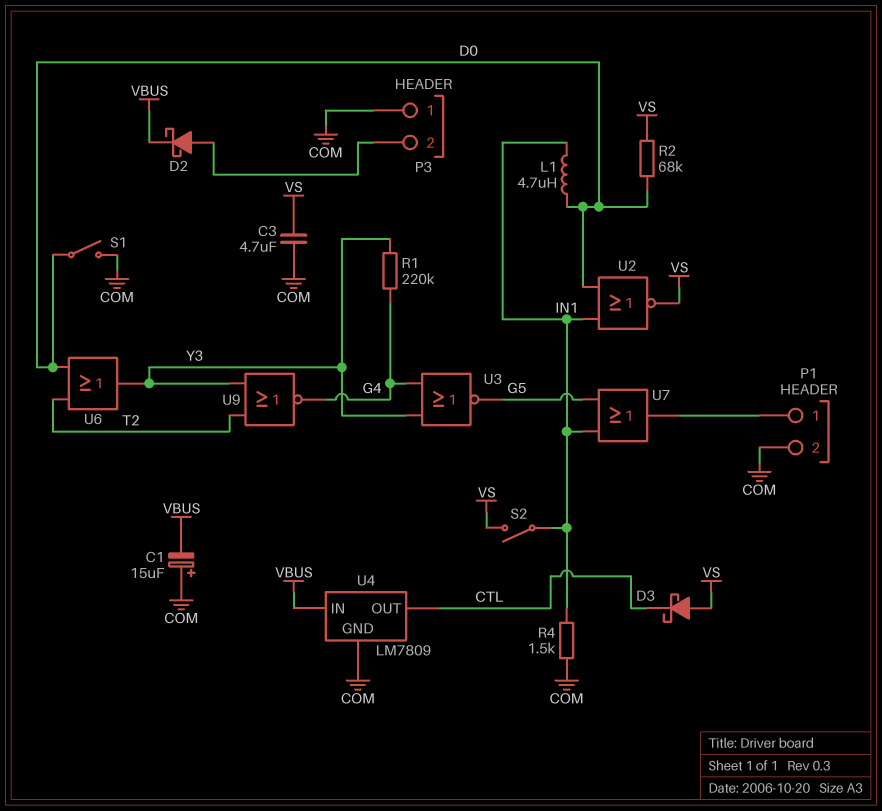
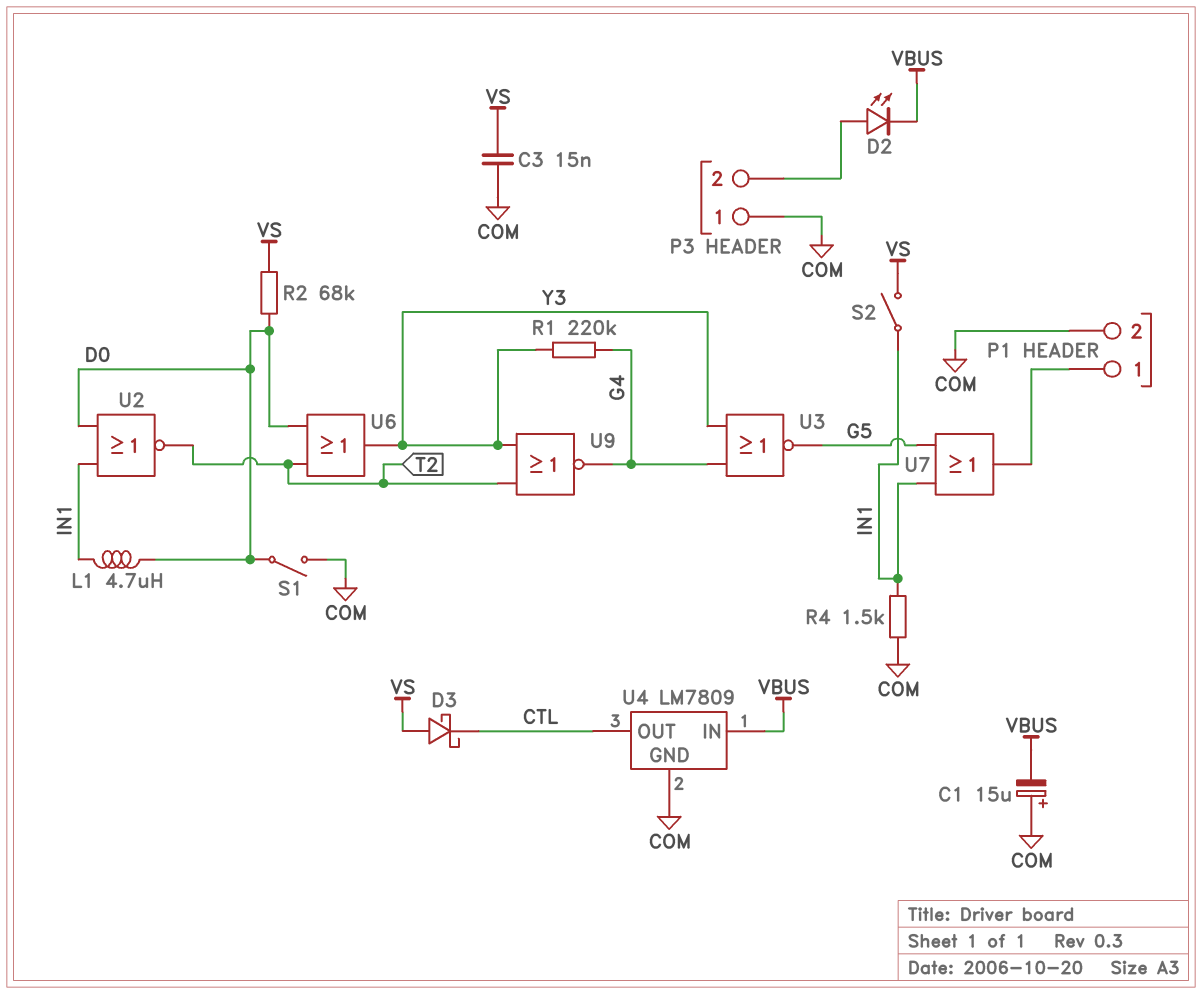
C3: 4.7uF (COM, VS) -> 15nF (COM, VS)
D2: schottky (A P3/2, K VBUS) -> LED (A P3/2, K VBUS)
U2: NOR (in D0, in IN1, out VS) -> NOR (in D0, in IN1, out T2)

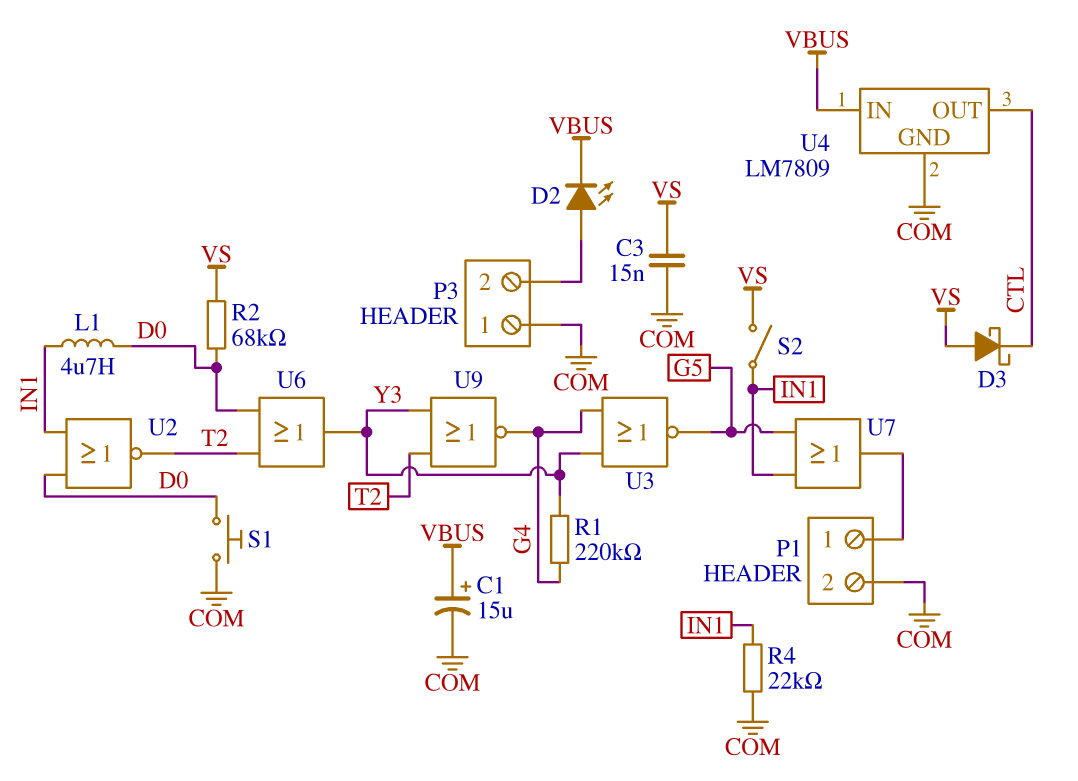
C1: 15uF (plus COM, minus VBUS) -> 15uF (plus VBUS, minus COM)
R4: 1.5k (COM, IN1) -> 22k (COM, IN1)
S1: switch (COM, D0) -> button (COM, D0)

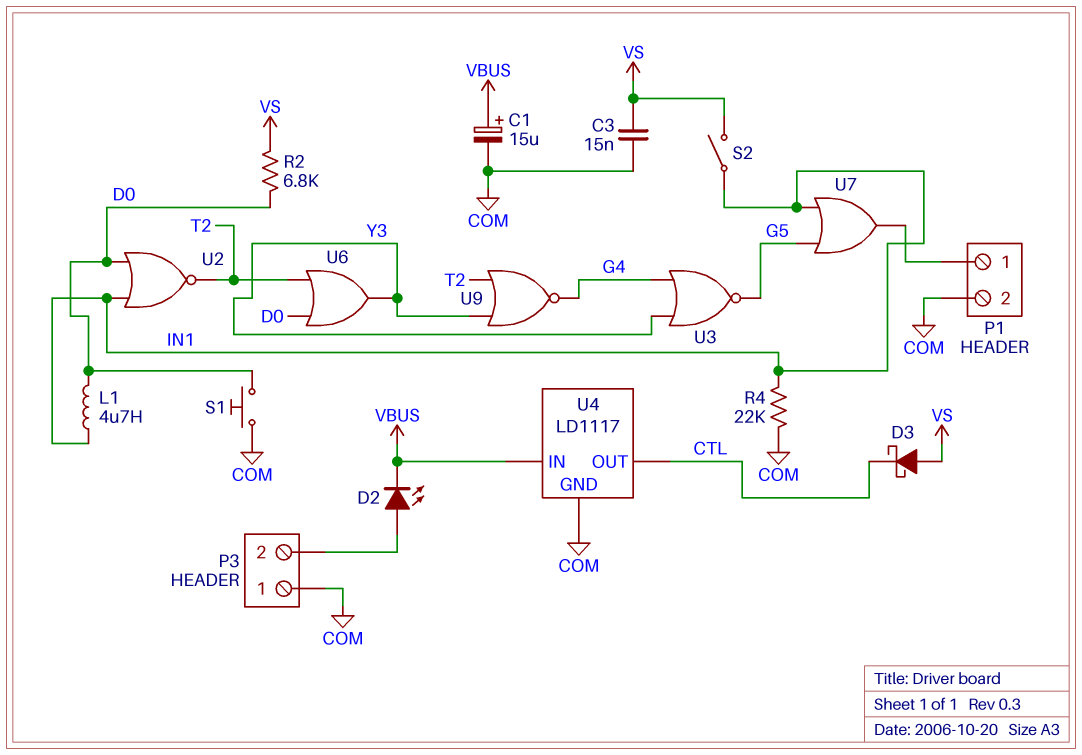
R1: 220k (G4, Y3) -> none
R2: 68k (D0, VS) -> 6.8k (D0, VS)
U4: LM7809 -> LD1117

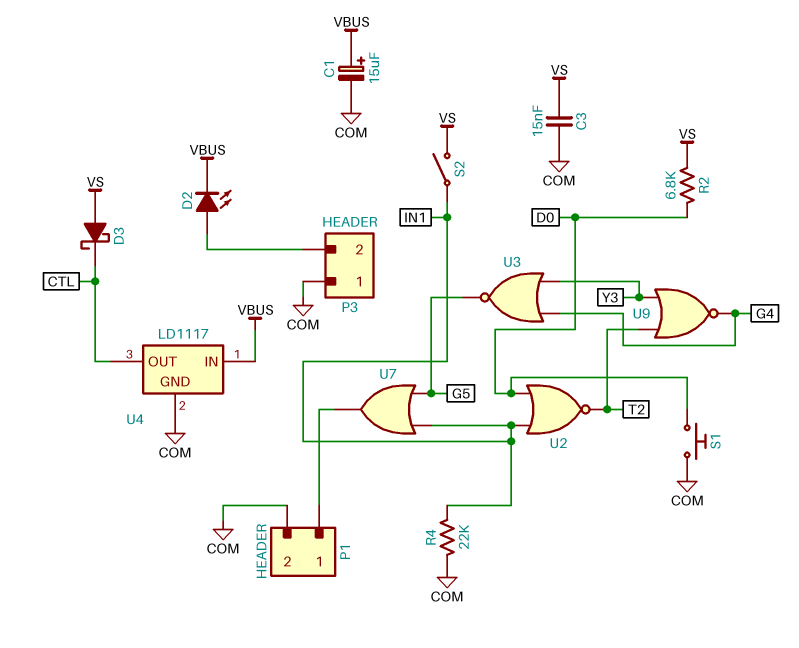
L1: 4.7uH (D0, IN1) -> none
U6: OR (in D0, in T2, out Y3) -> none

